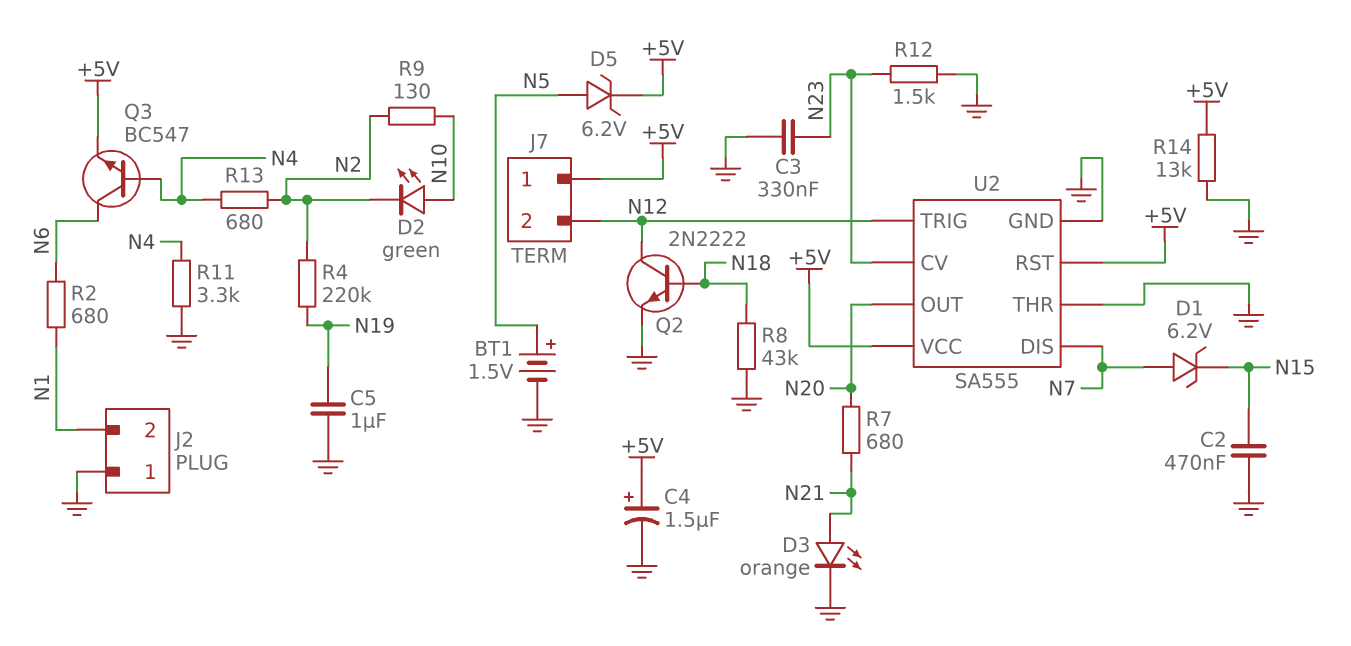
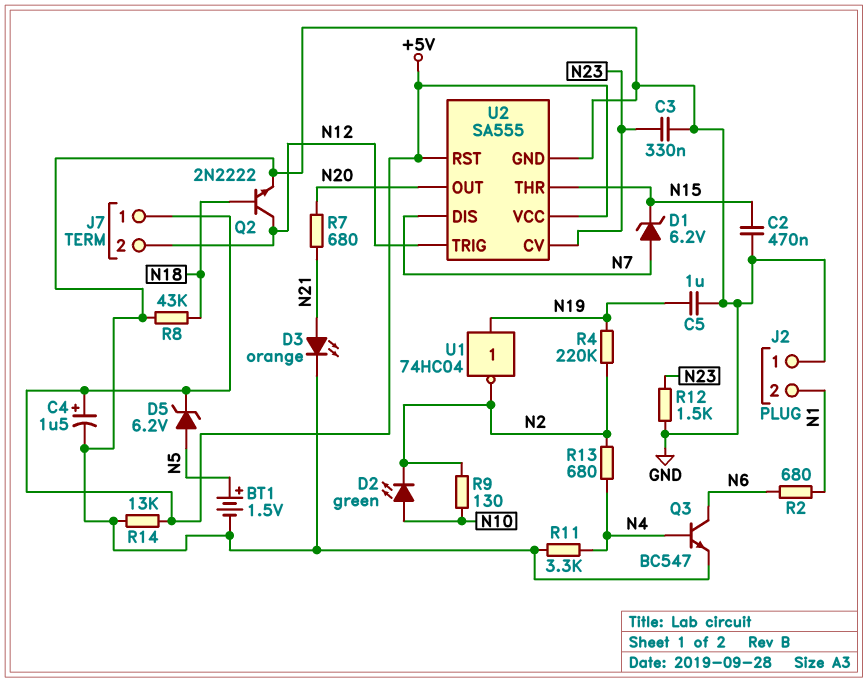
Q3: NPN BC547 (B N4, C N6, E +5V) -> NPN BC547 (B N4, C N6, E GND)
U1: none -> NOT 74HC04 (in N19, out N2)
U2 pin THR: GND -> N15

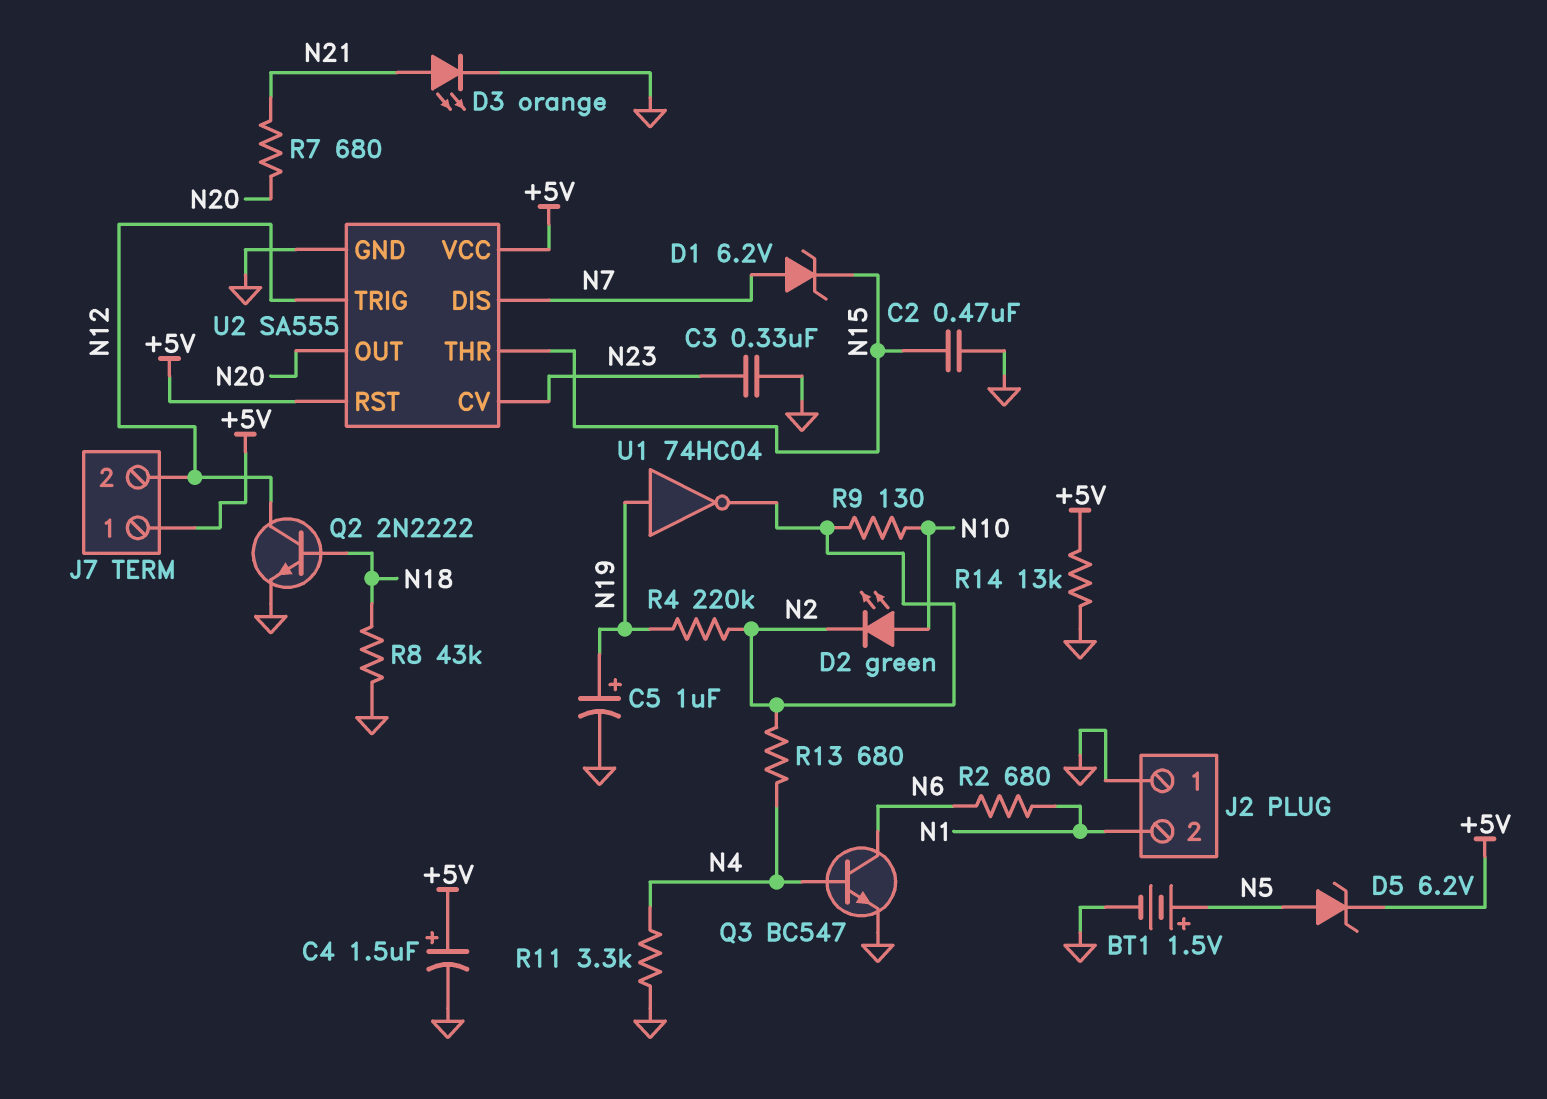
C5: 1uF (GND, N19) -> 1uF (plus N19, minus GND)
R12: 1.5k (GND, N23) -> none

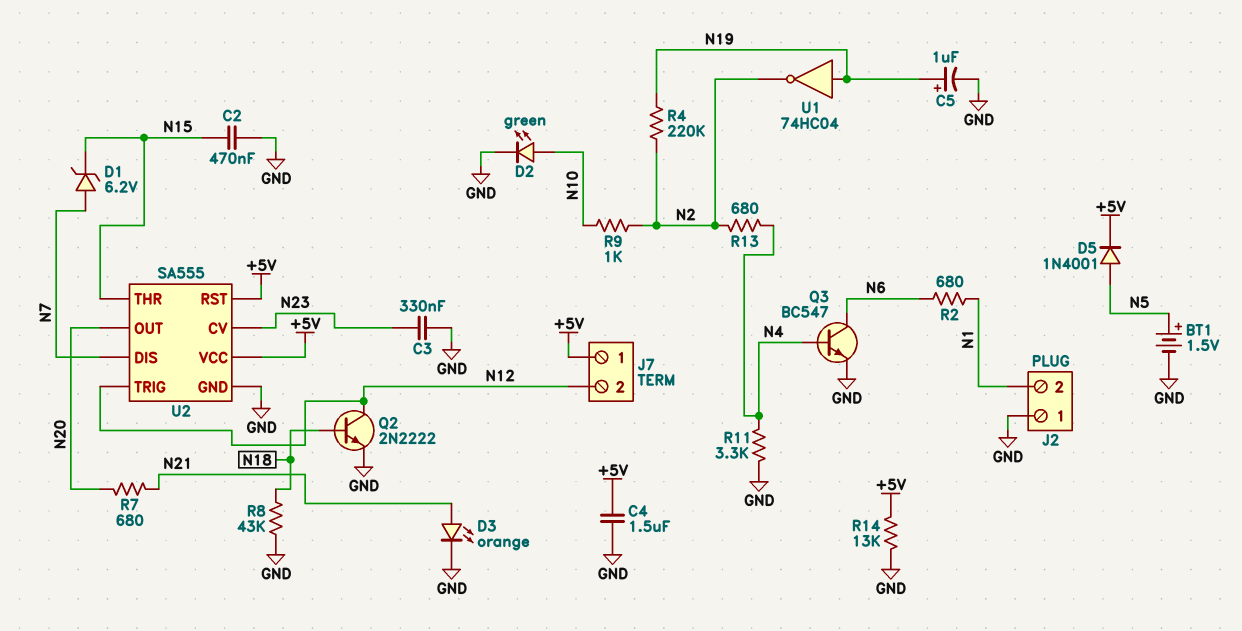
C4: 1.5uF (plus +5V, minus GND) -> 1.5uF (+5V, GND)
D2: LED green (A N10, K N2) -> LED green (A N10, K GND)
D5: zener 6.2V (A N5, K +5V) -> diode 1N4001 (A N5, K +5V)
R9: 130 (N2, N10) -> 1k (N2, N10)

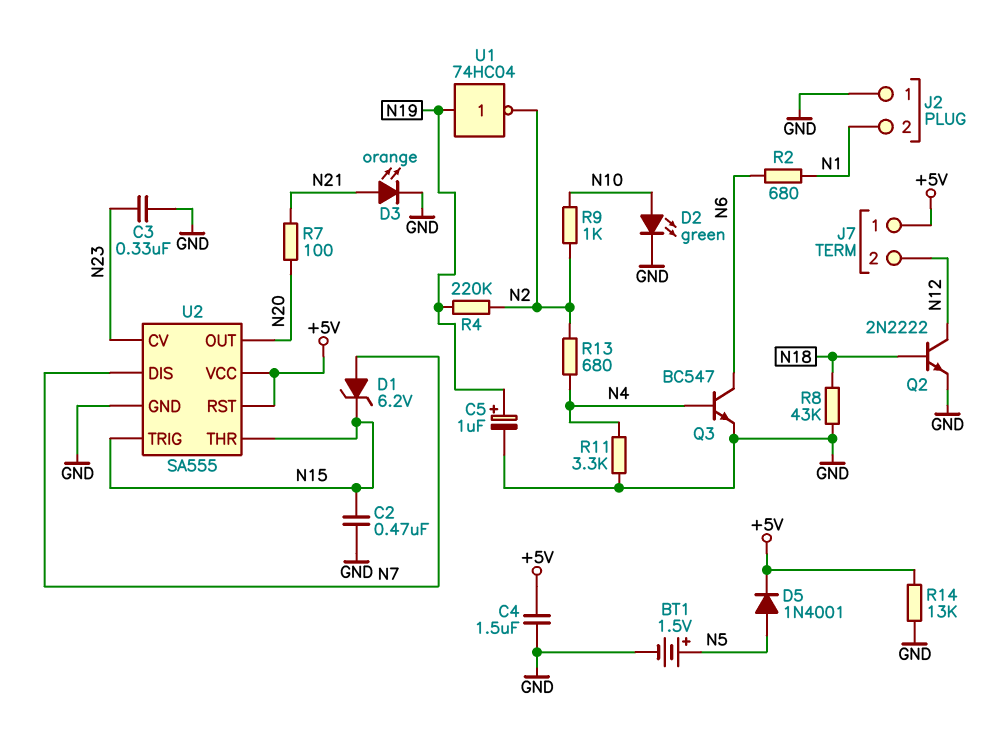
R7: 680 (N20, N21) -> 100 (N20, N21)
U2 pin TRIG: N12 -> N15

